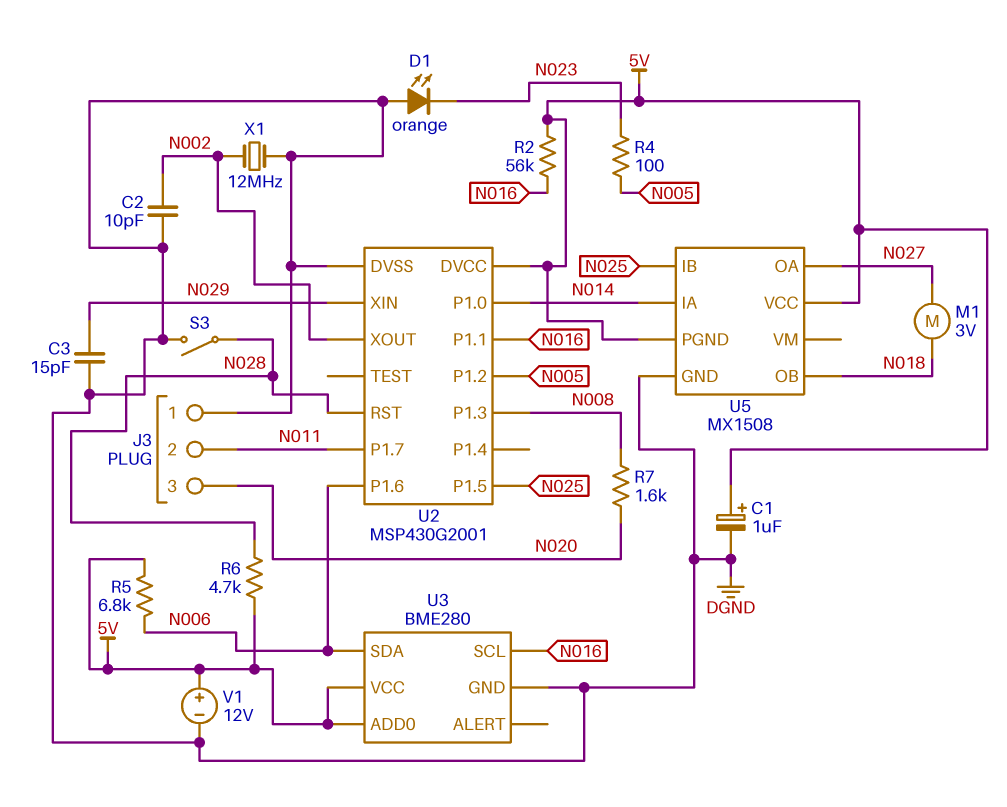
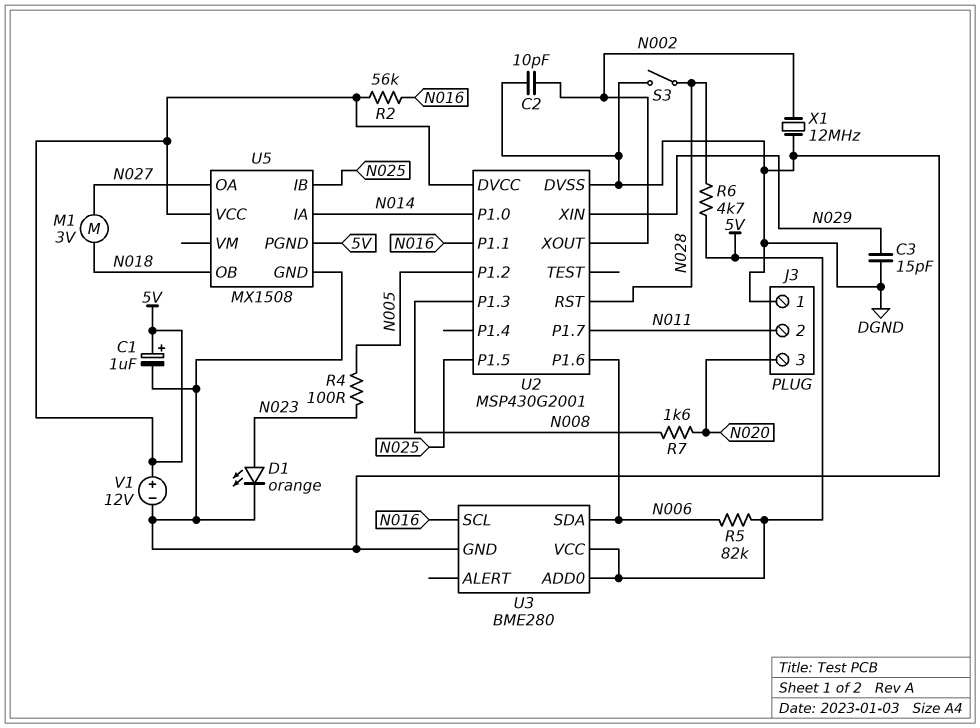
D1: LED orange (A DGND, K N023) -> LED orange (A N023, K DGND)
R5: 6.8k (5V, N006) -> 82k (5V, N006)

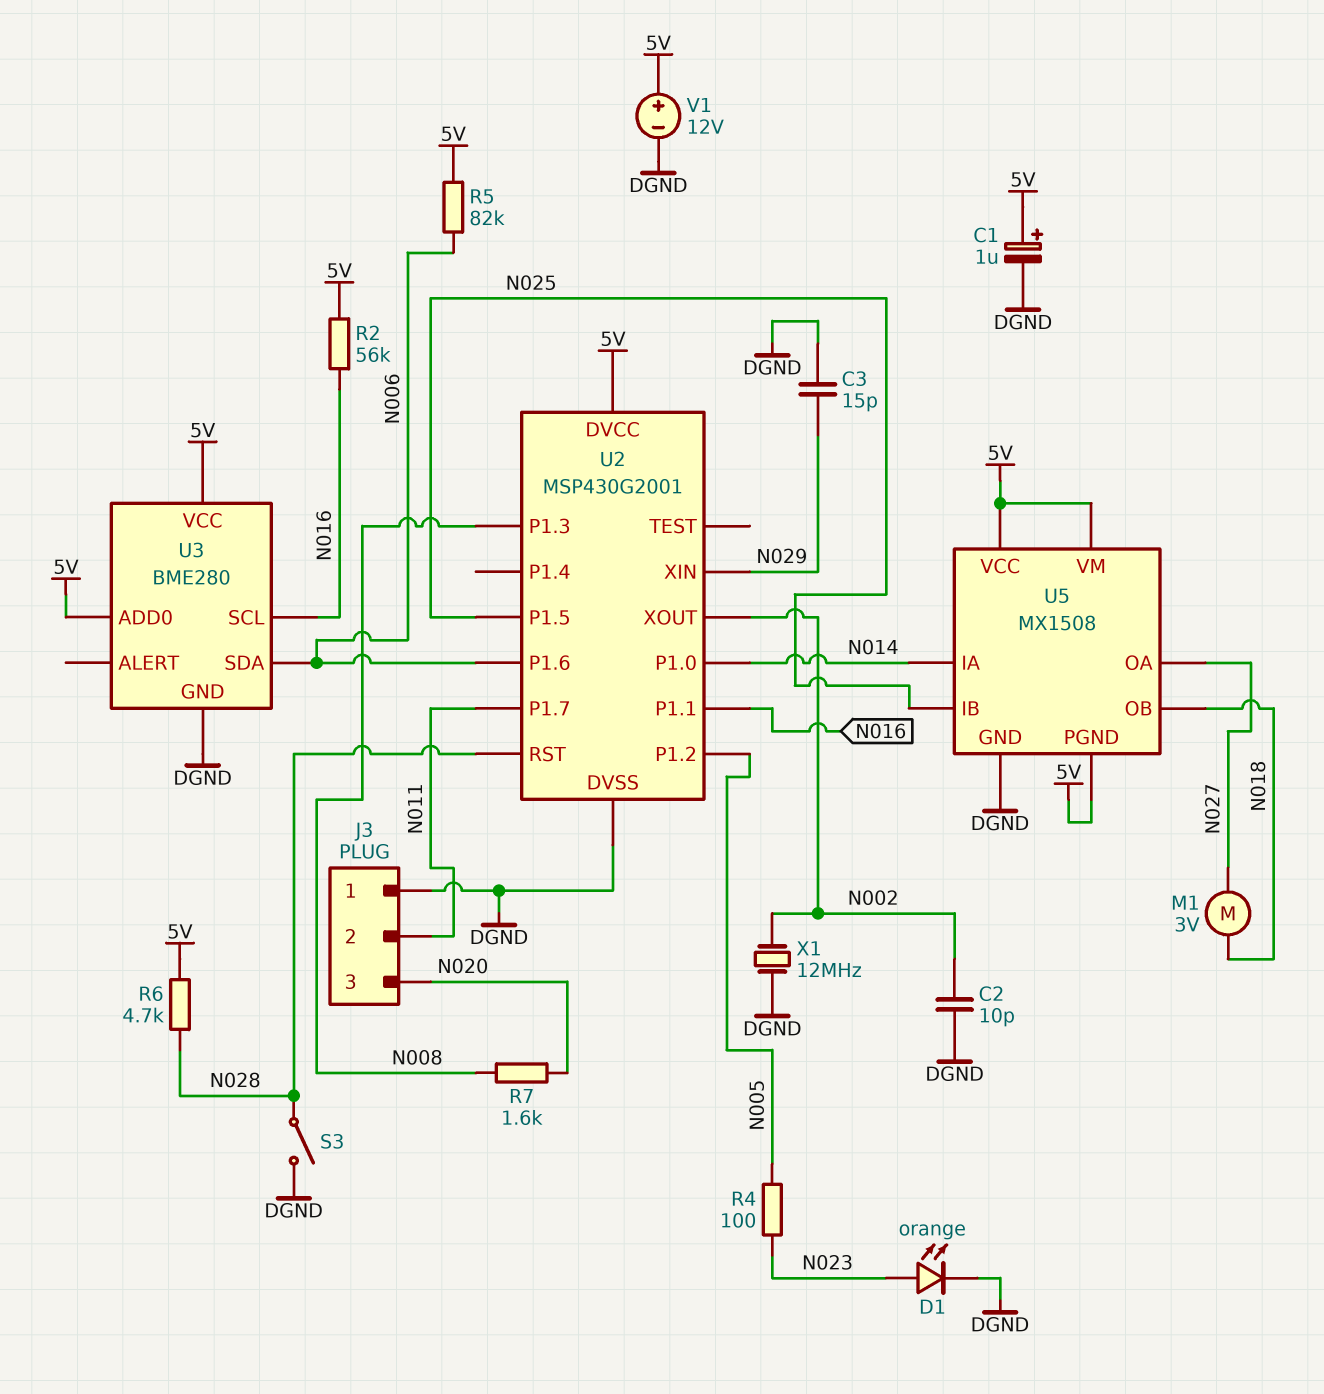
U5 pin VM: none -> 5V

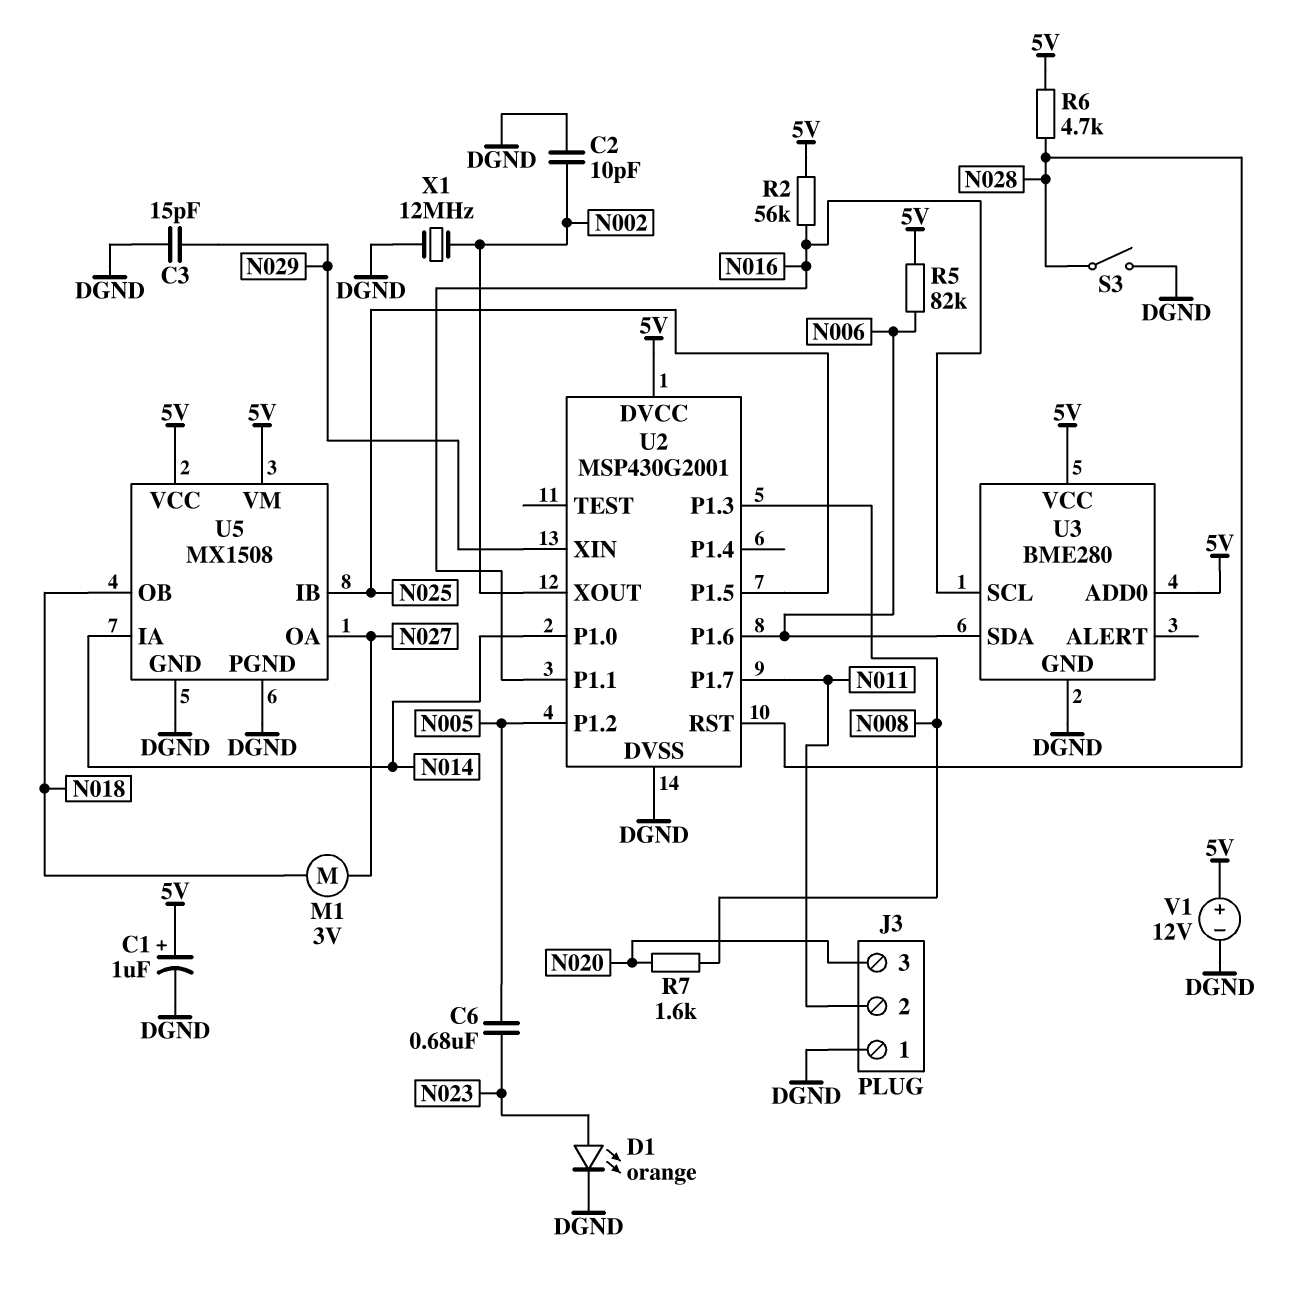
C6: none -> 680nF (N005, N023)
R4: 100 (N005, N023) -> none
U5 pin PGND: 5V -> DGND

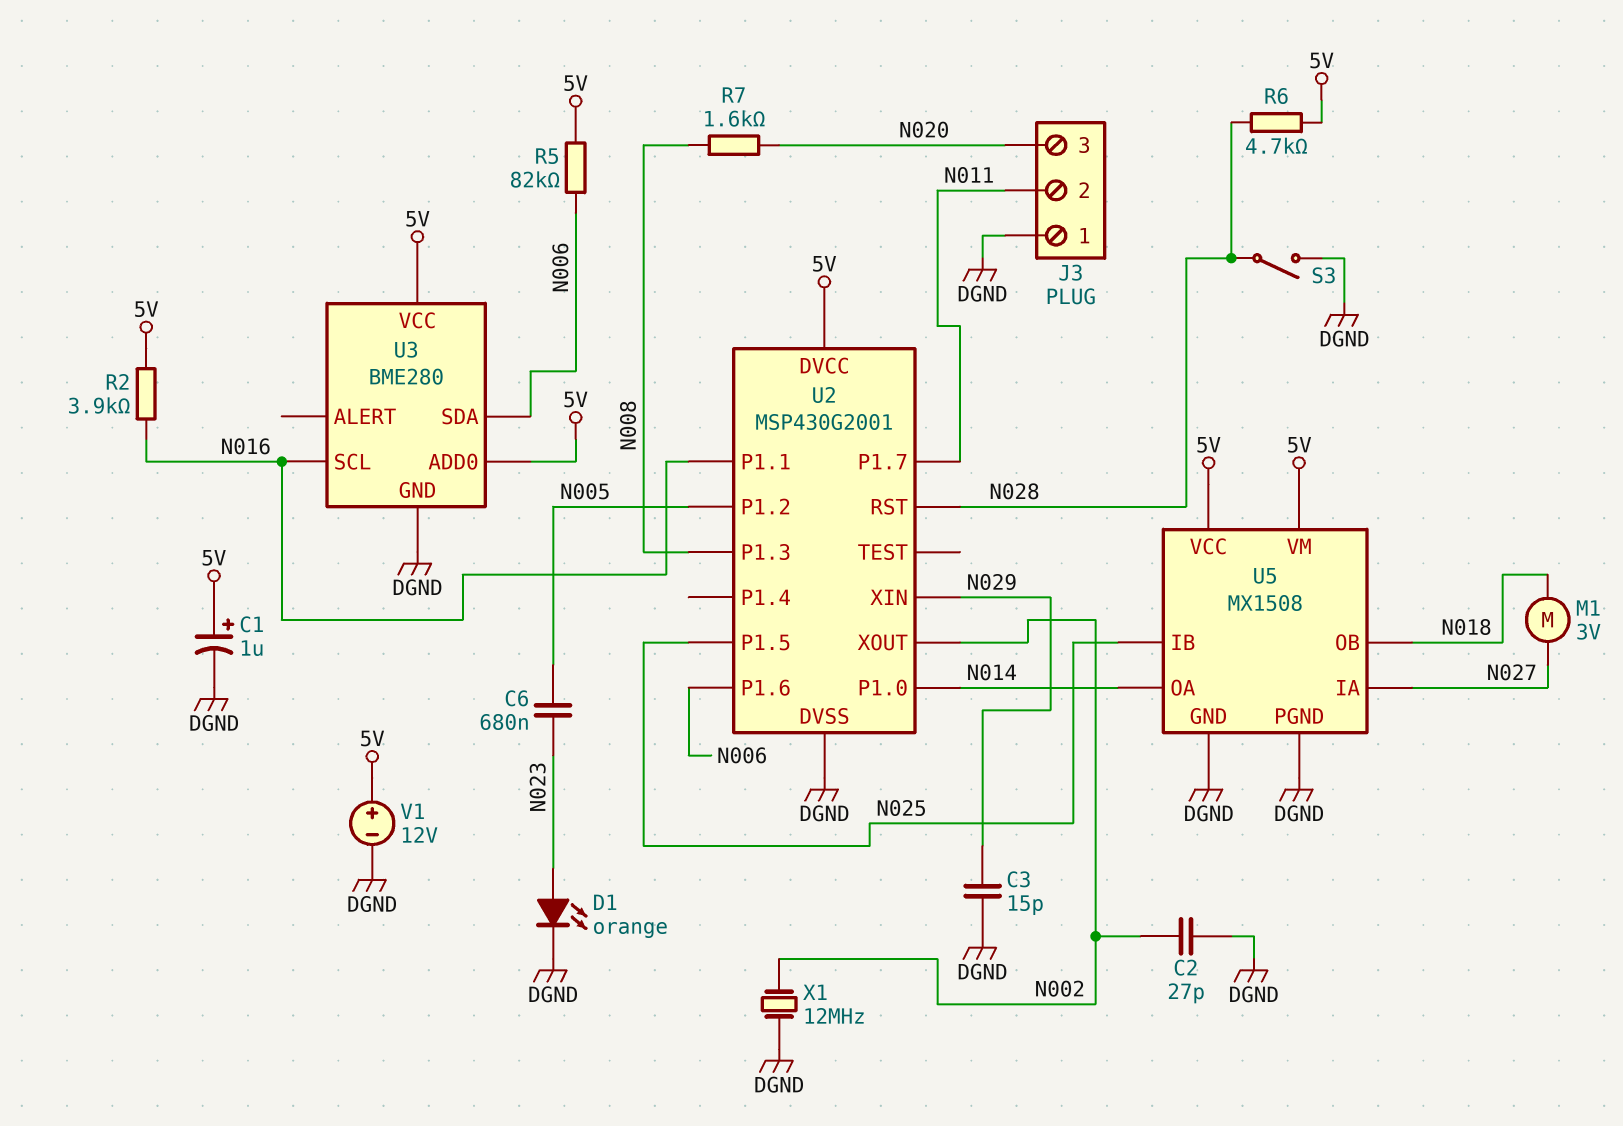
C2: 10pF (DGND, N002) -> 27pF (DGND, N002)
R2: 56k (5V, N016) -> 3.9k (5V, N016)
U5 pin IA: N014 -> N027
U5 pin OA: N027 -> N014

